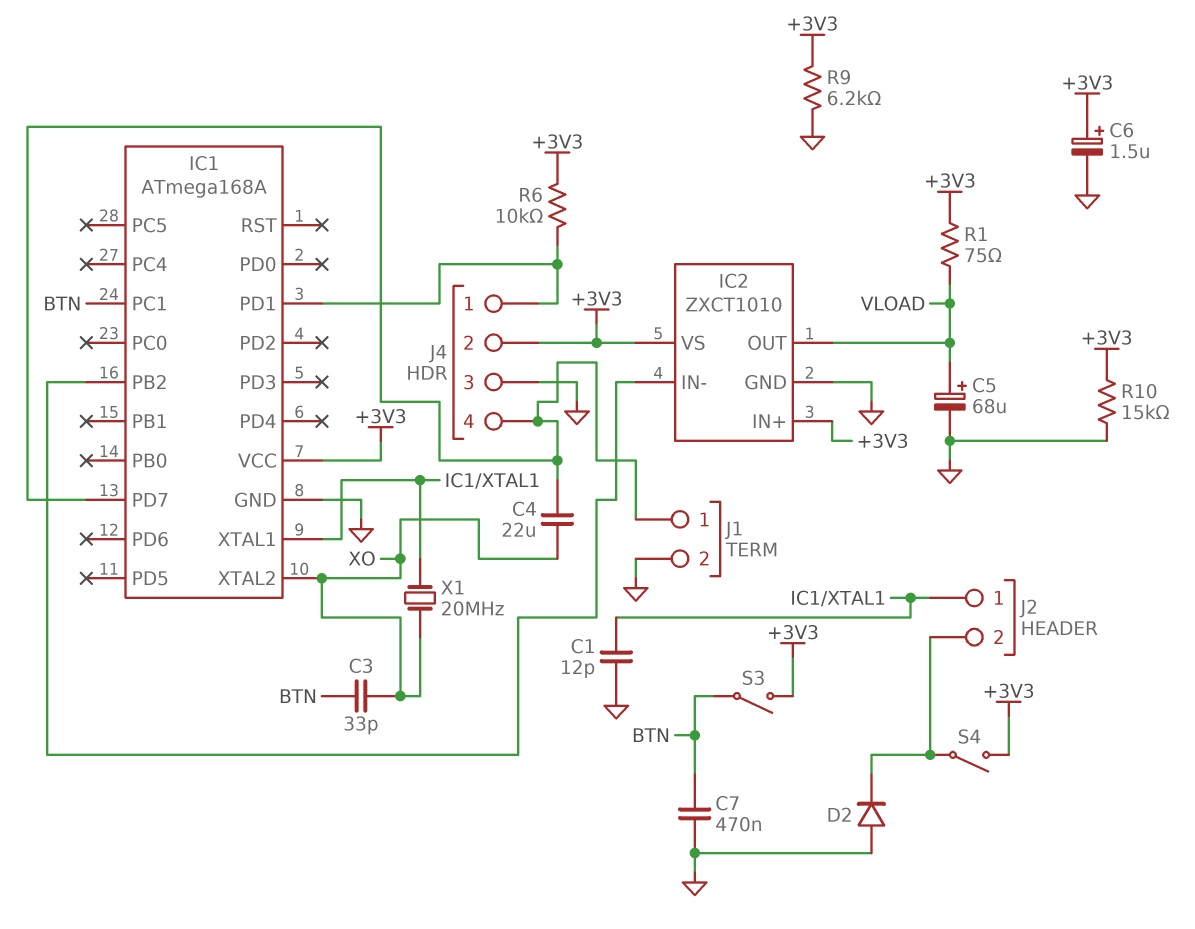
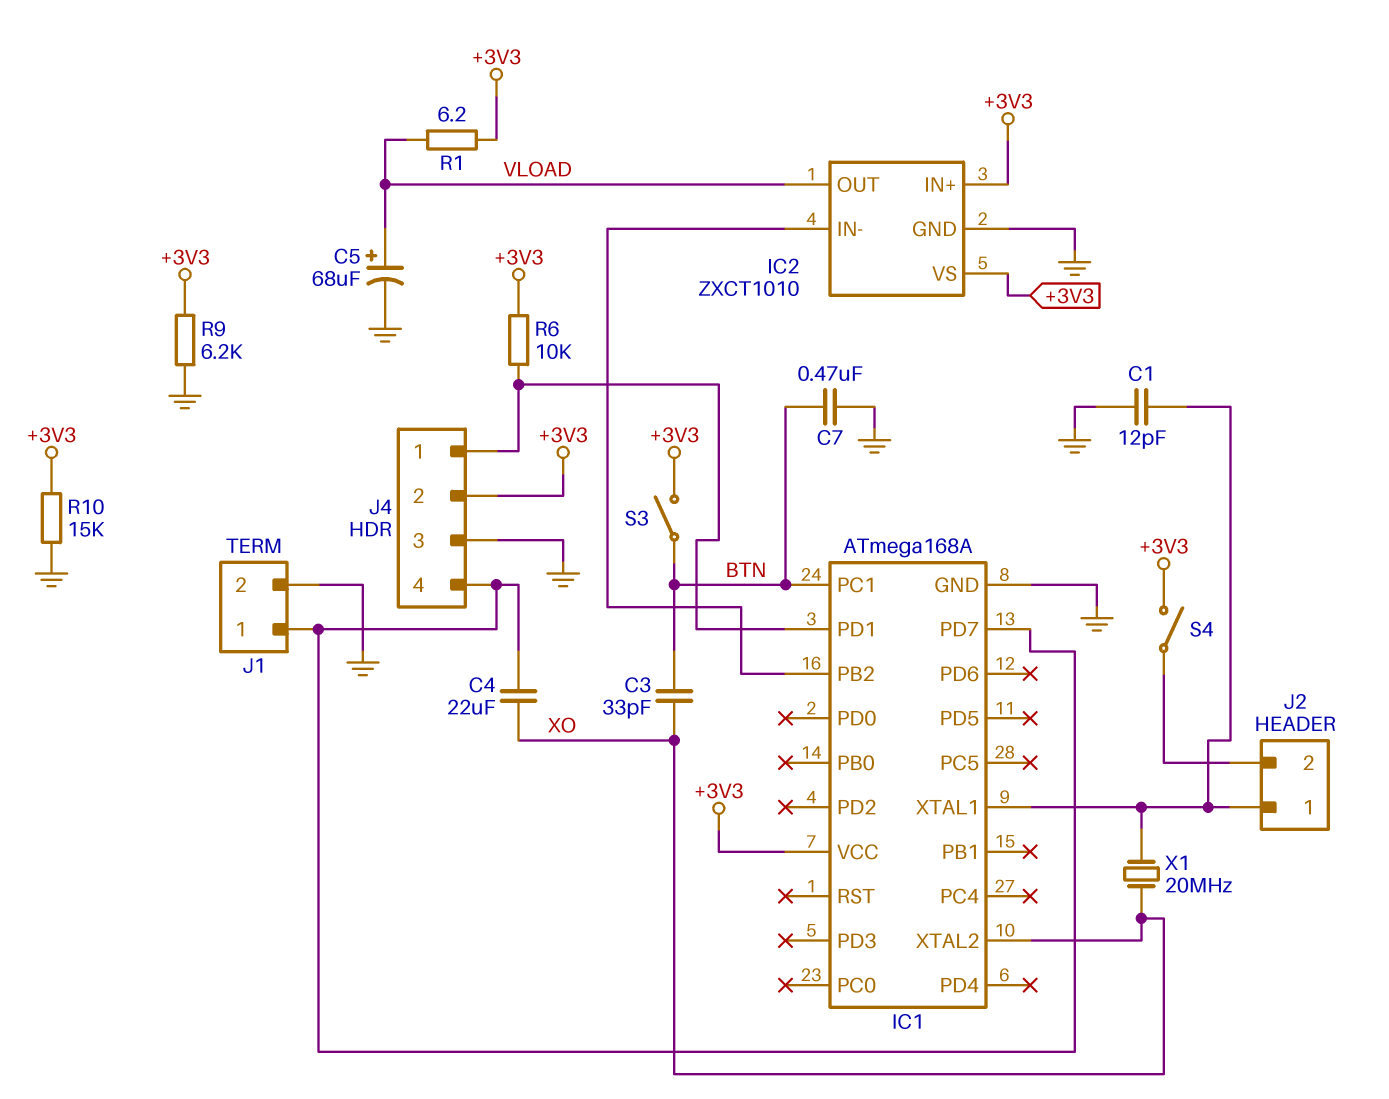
C6: 1.5uF (plus +3V3, minus GND) -> none
D2: diode (A GND, K J2/2) -> none
R1: 75 (+3V3, VLOAD) -> 6.2 (+3V3, VLOAD)

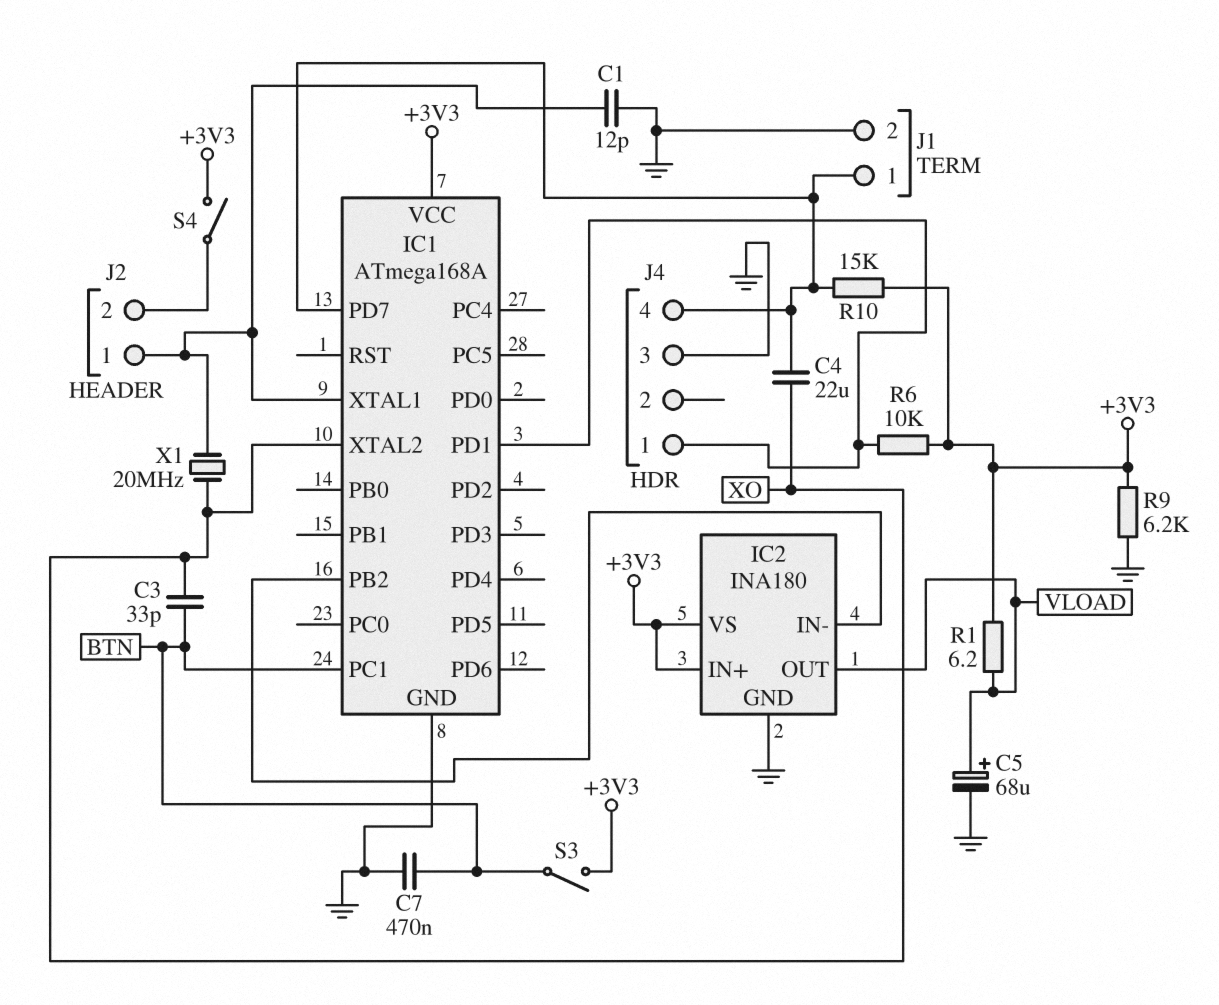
IC2: ZXCT1010 -> INA180
J4 pin 2: +3V3 -> none
R10: 15k (+3V3, GND) -> 15k (+3V3, IC1/PD7)

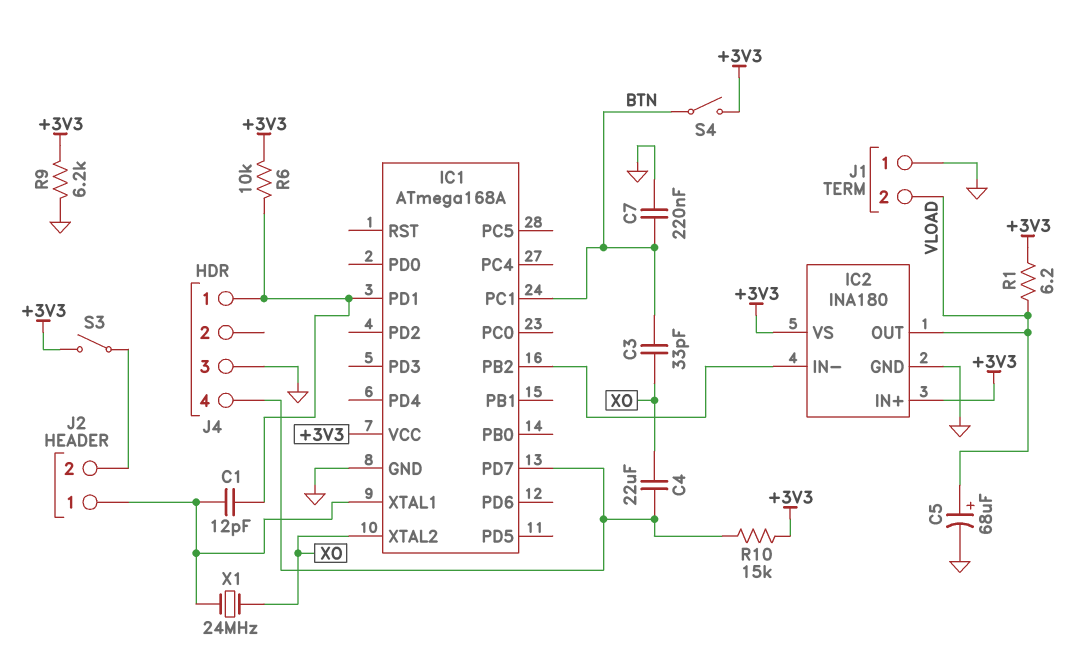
C1: 12pF (GND, IC1/XTAL1) -> 12pF (IC1/PD1, IC1/XTAL1)
C7: 470nF (BTN, GND) -> 220nF (BTN, GND)
J1 pin 1: IC1/PD7 -> GND
J1 pin 2: GND -> VLOAD
S3: switch (+3V3, BTN) -> switch (+3V3, J2/2)
S4: switch (+3V3, J2/2) -> switch (+3V3, BTN)
X1: 20MHz (IC1/XTAL1, XO) -> 24MHz (IC1/XTAL1, XO)

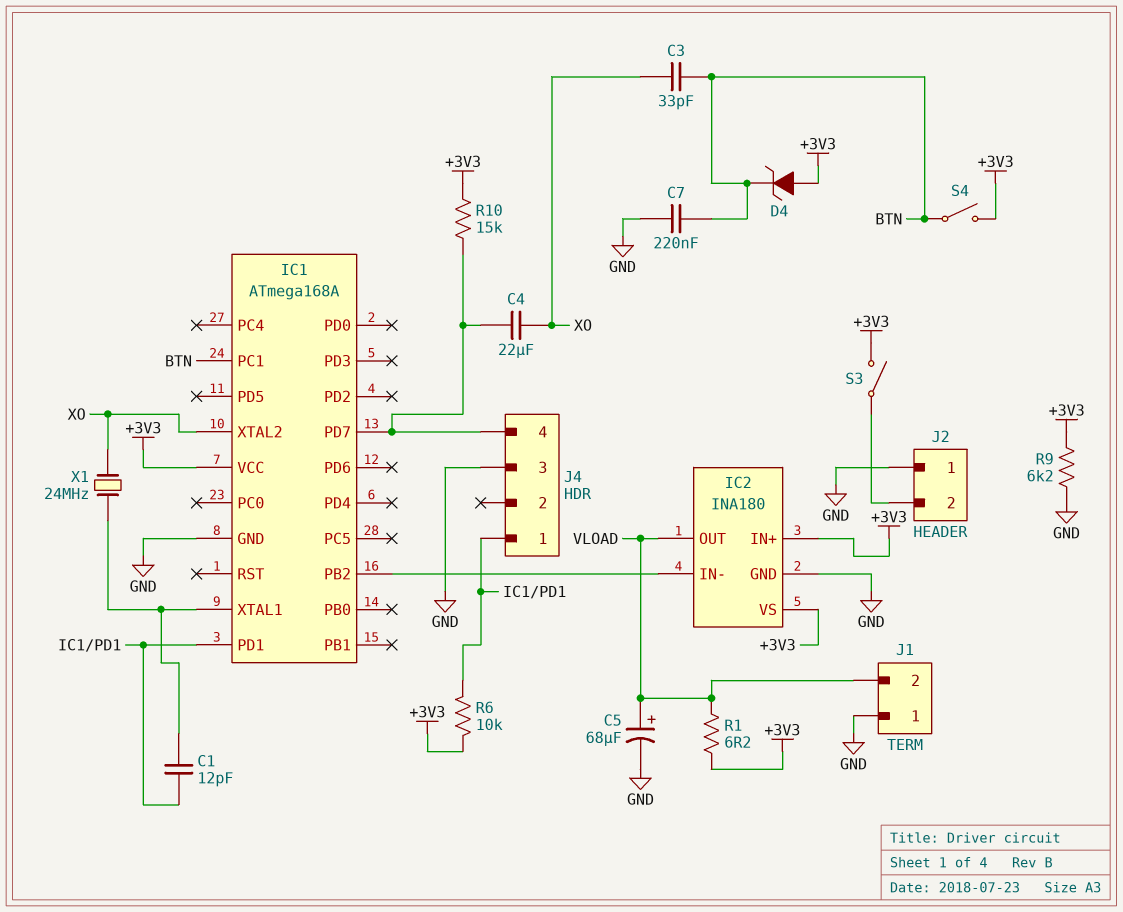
D4: none -> zener (A +3V3, K BTN)
J2 pin 1: IC1/XTAL1 -> GND

